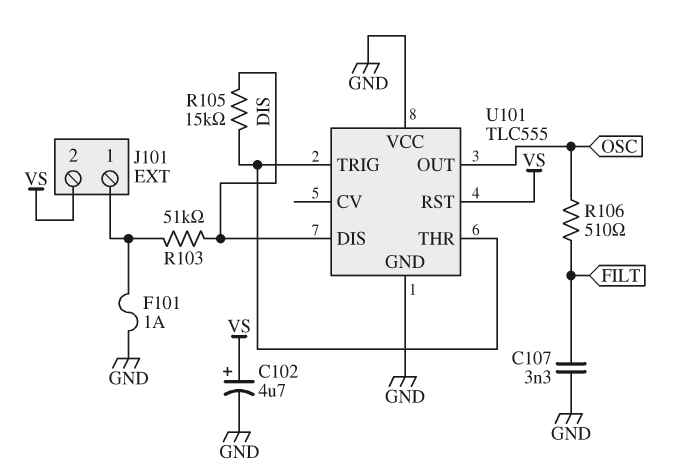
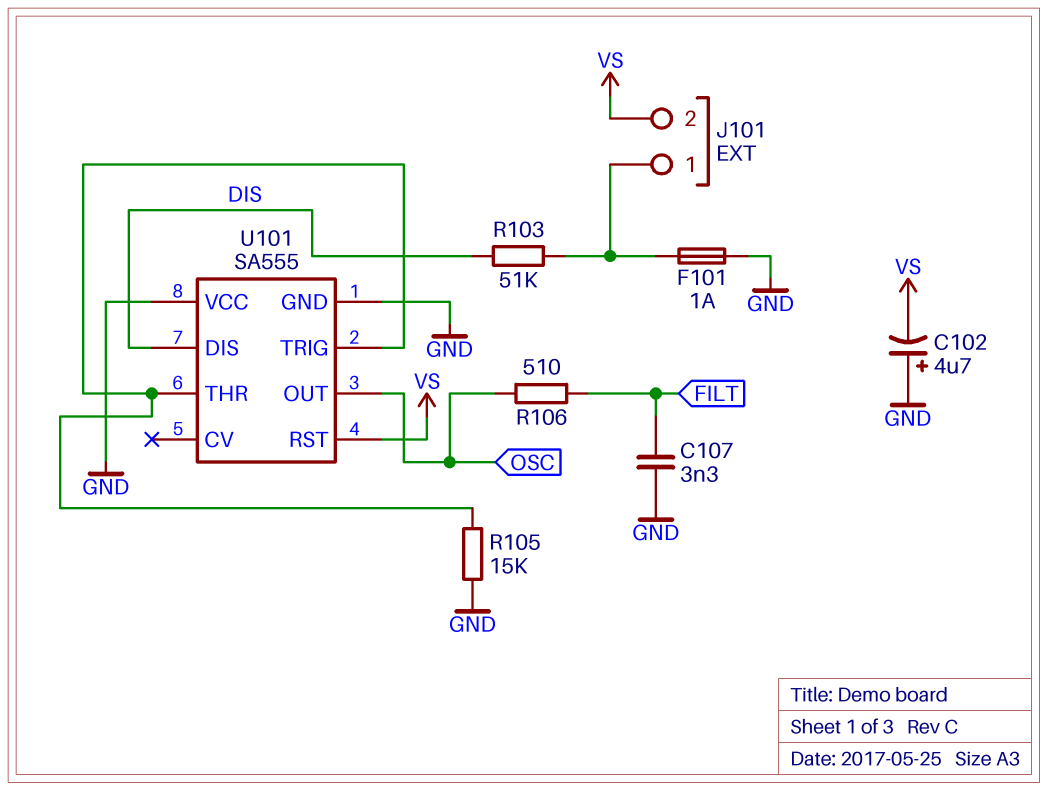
C102: 4.7uF (plus VS, minus GND) -> 4.7uF (plus GND, minus VS)
R105: 15k (DIS, U101/THR) -> 15k (GND, U101/THR)
U101: TLC555 -> SA555

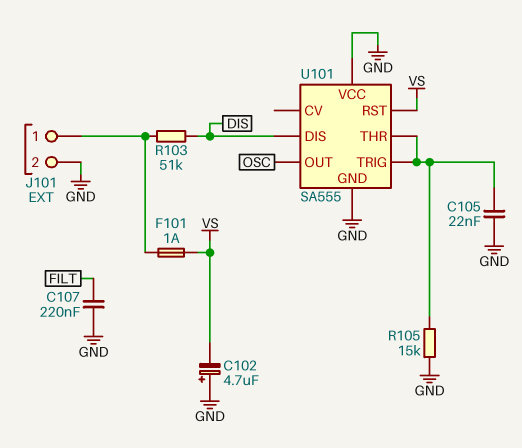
C105: none -> 22nF (GND, U101/THR)
C107: 3.3nF (FILT, GND) -> 220nF (FILT, GND)
F101: 1A (GND, J101/1) -> 1A (J101/1, VS)
J101 pin 2: VS -> GND
R106: 510 (FILT, OSC) -> none

